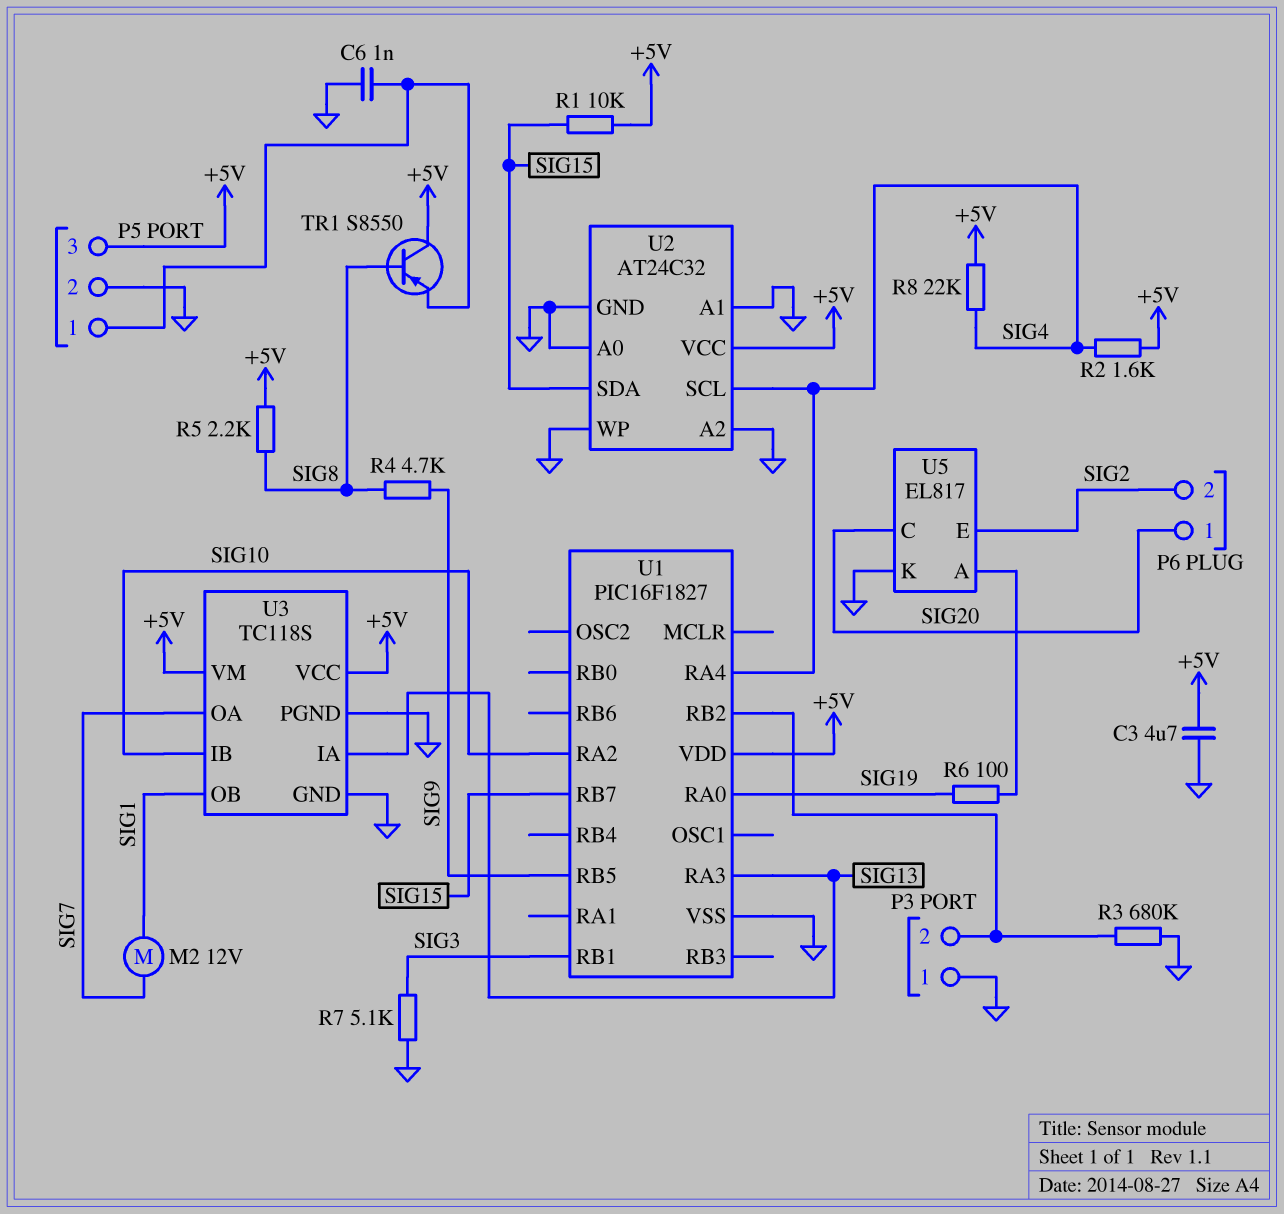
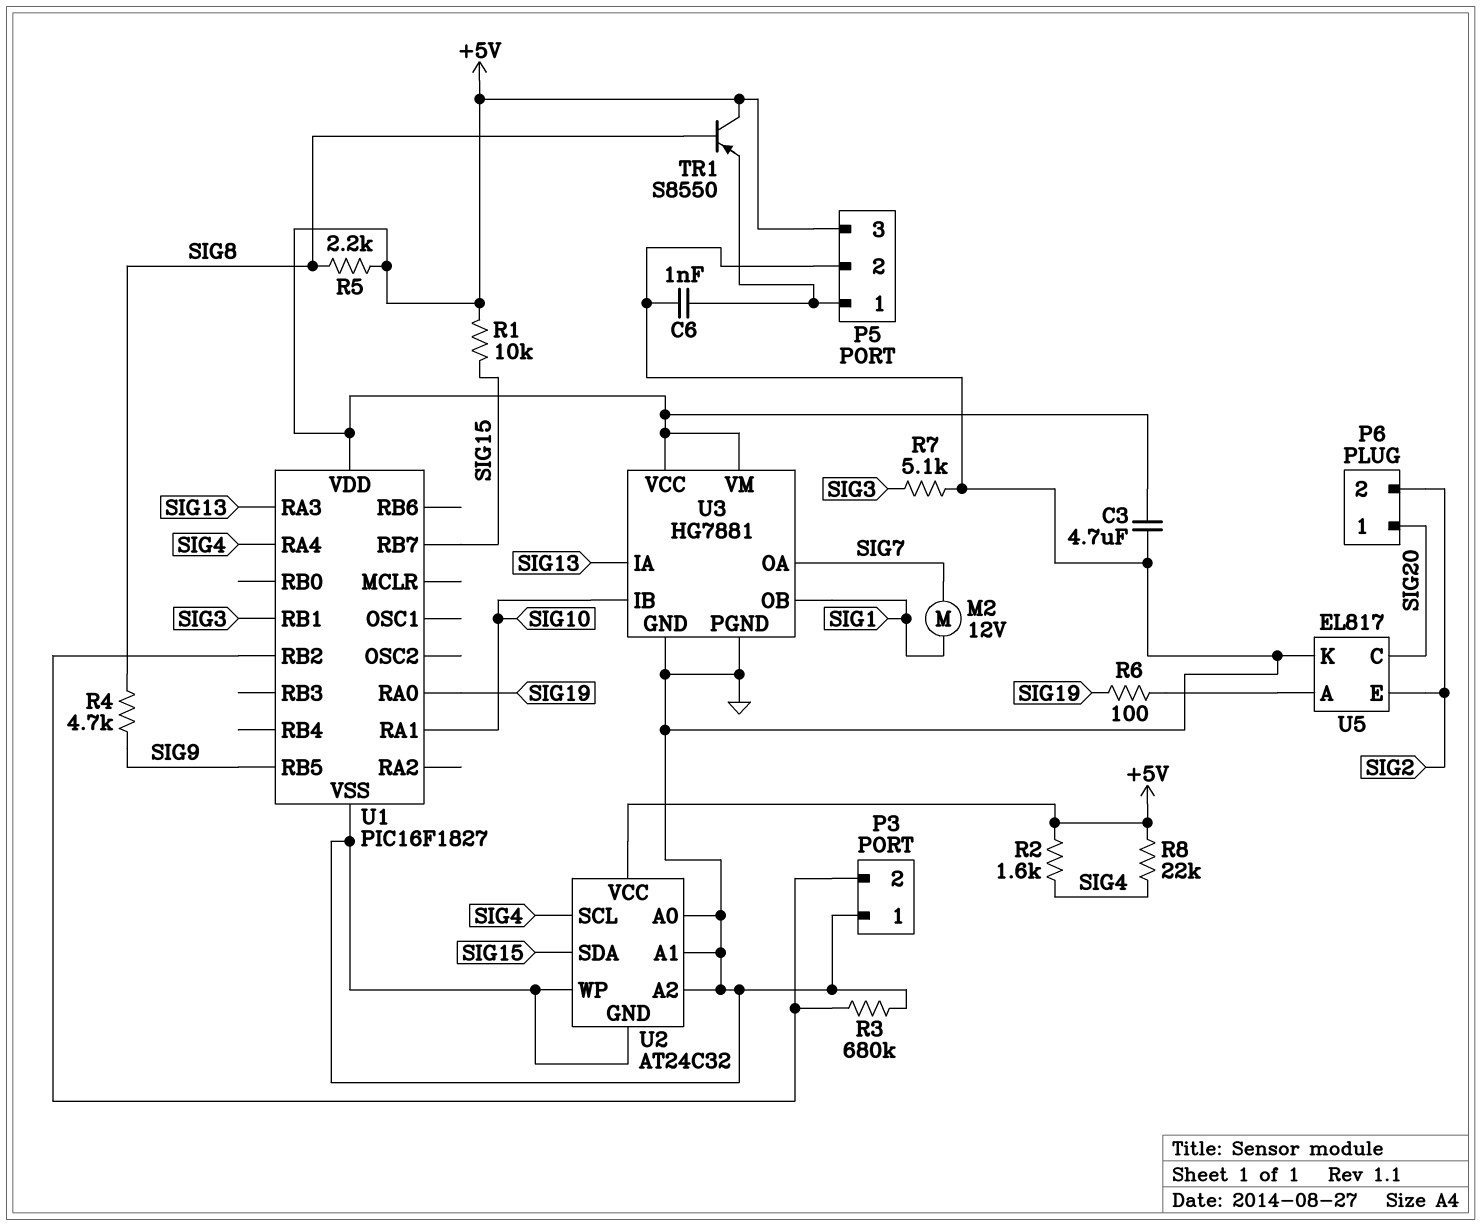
U1 pin RA1: none -> SIG10
U1 pin RA2: SIG10 -> none
U3: TC118S -> HG7881

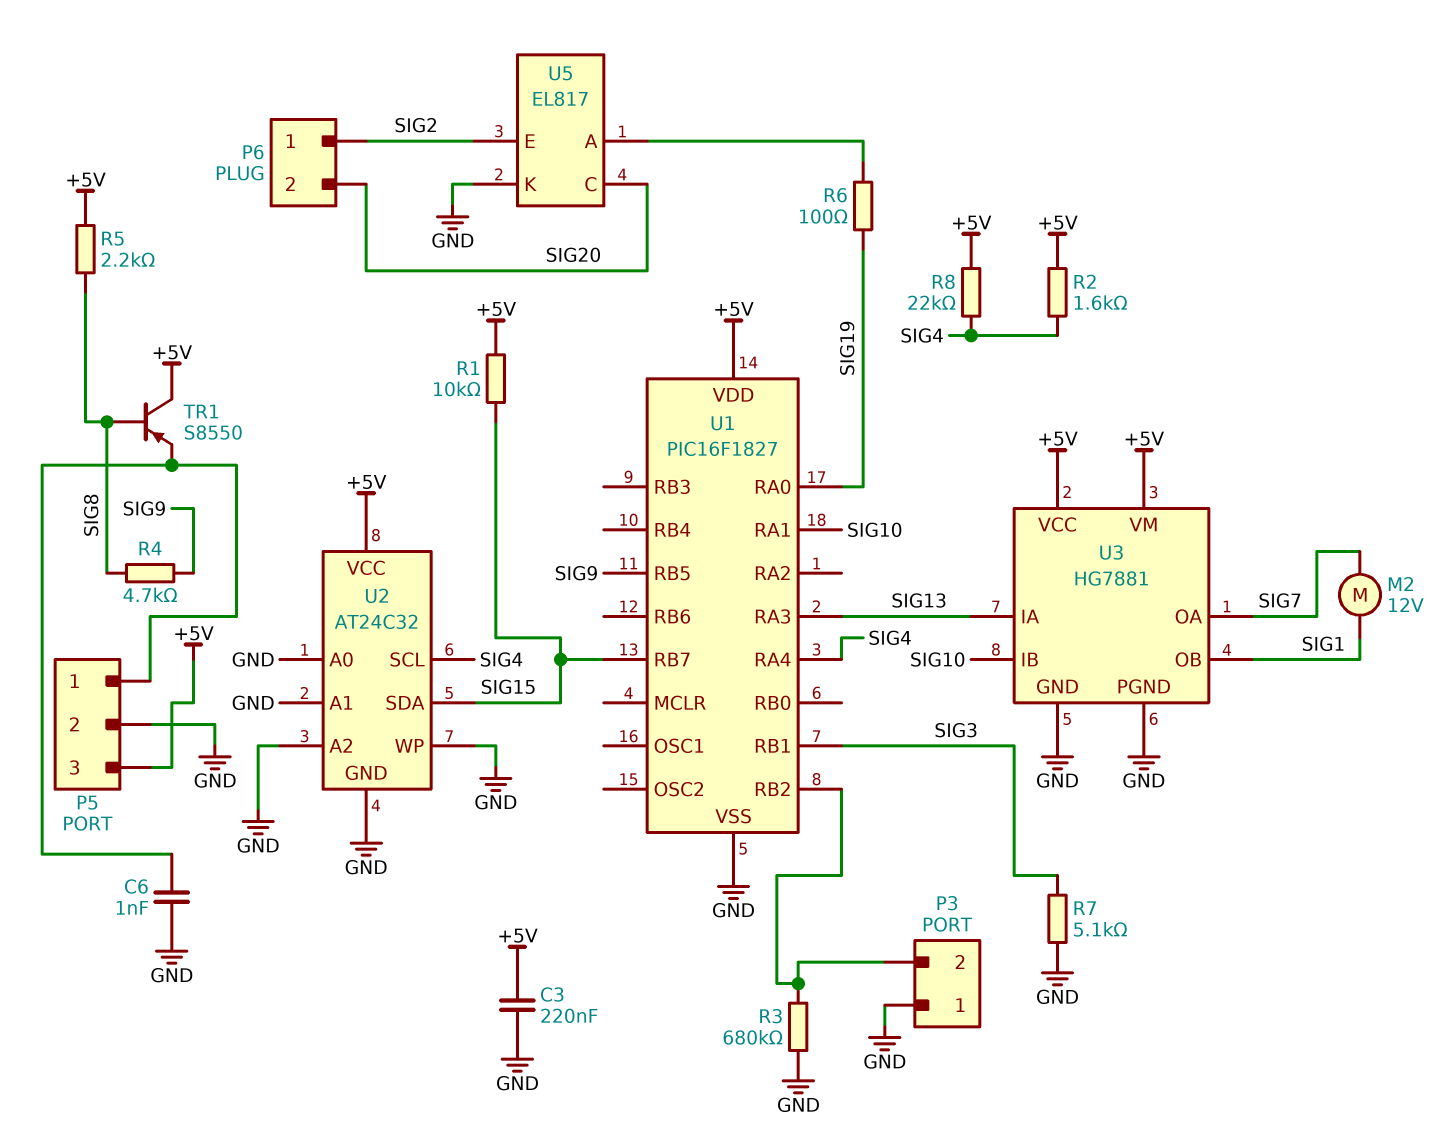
C3: 4.7uF (+5V, GND) -> 220nF (+5V, GND)
P6 pin 1: SIG20 -> SIG2
P6 pin 2: SIG2 -> SIG20

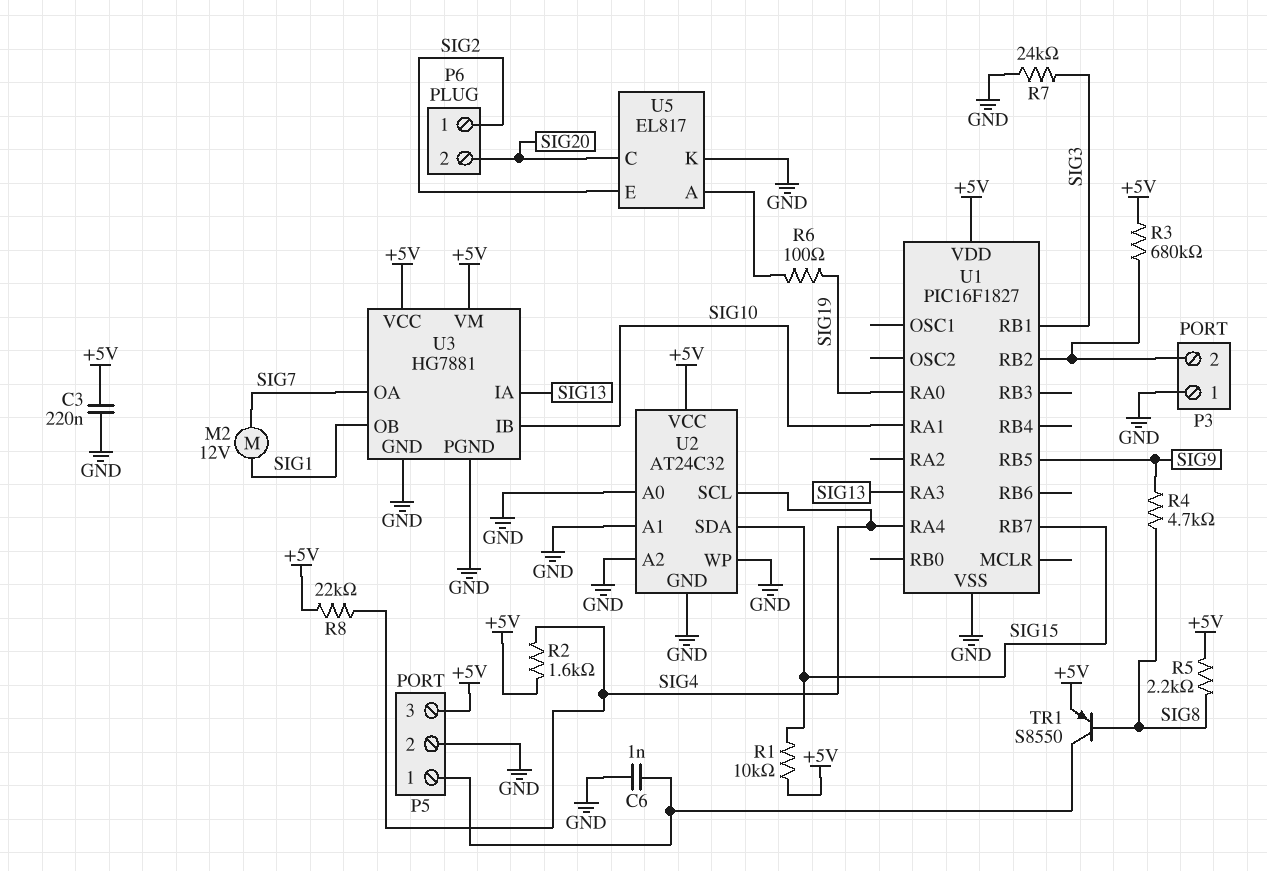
R3: 680k (GND, P3/2) -> 680k (+5V, P3/2)
R7: 5.1k (GND, SIG3) -> 24k (GND, SIG3)
TR1: PNP S8550 (B SIG8, C +5V, E P5/1) -> PNP S8550 (B SIG8, C P5/1, E +5V)

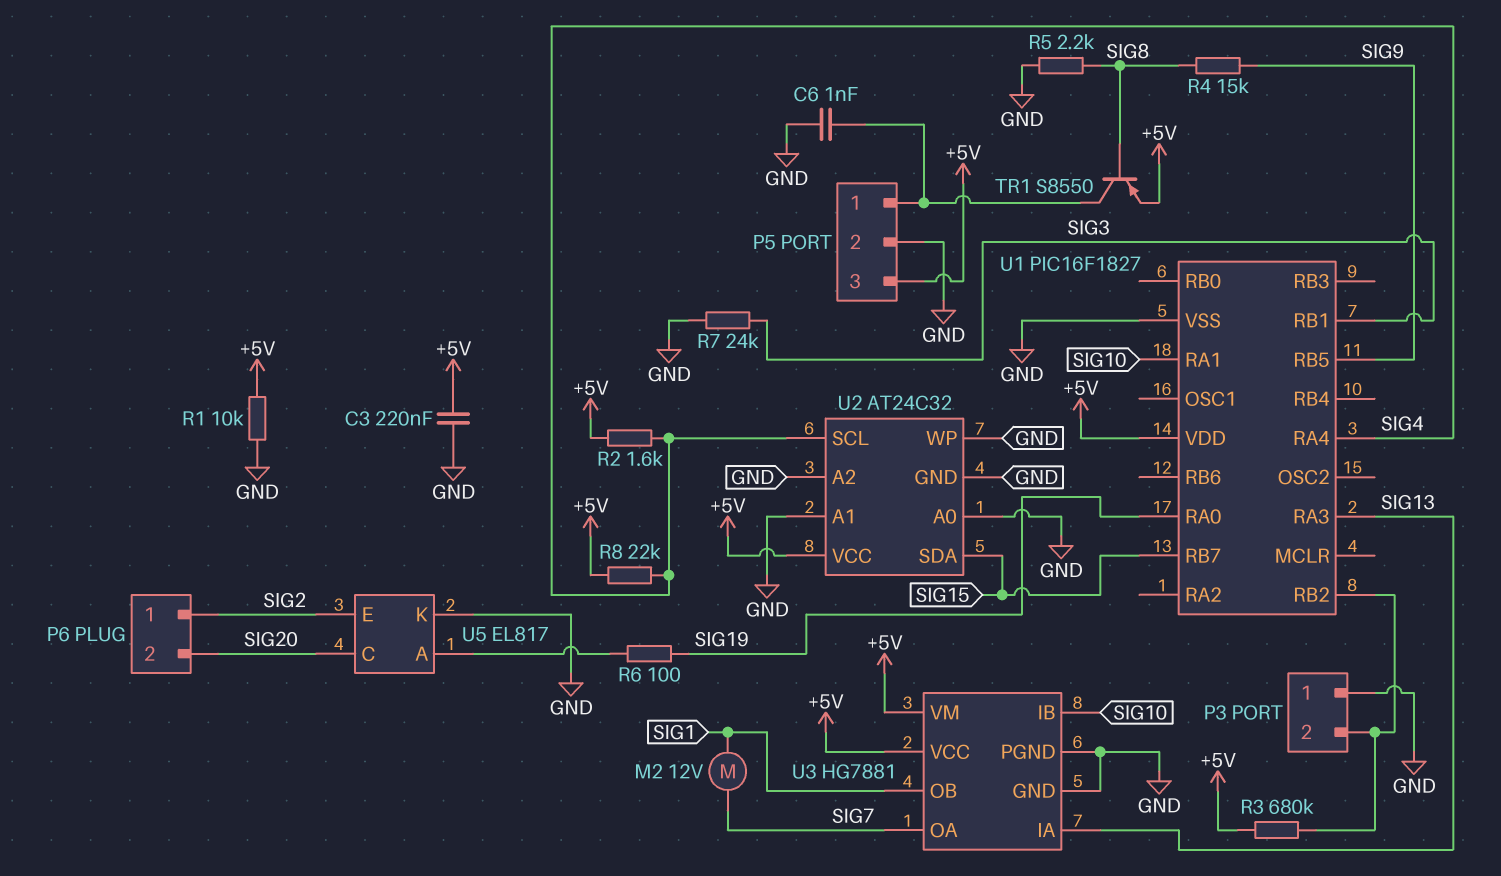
R1: 10k (+5V, SIG15) -> 10k (+5V, GND)
R4: 4.7k (SIG8, SIG9) -> 15k (SIG8, SIG9)
R5: 2.2k (+5V, SIG8) -> 2.2k (GND, SIG8)

